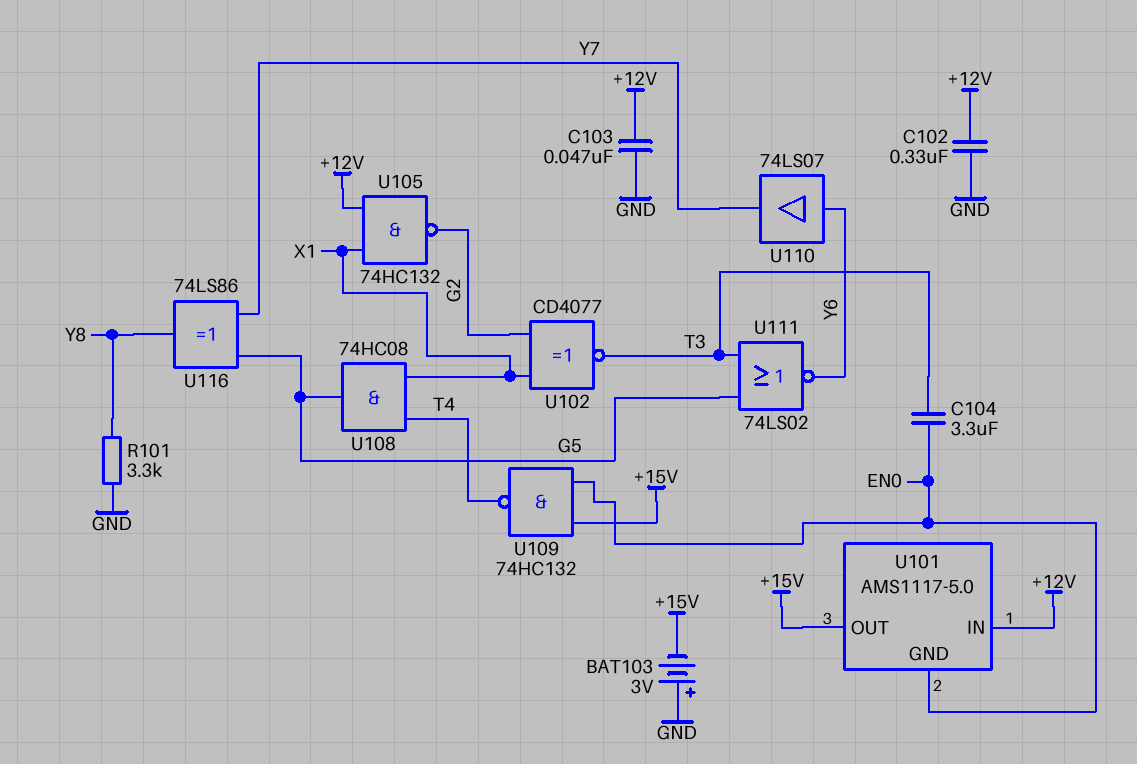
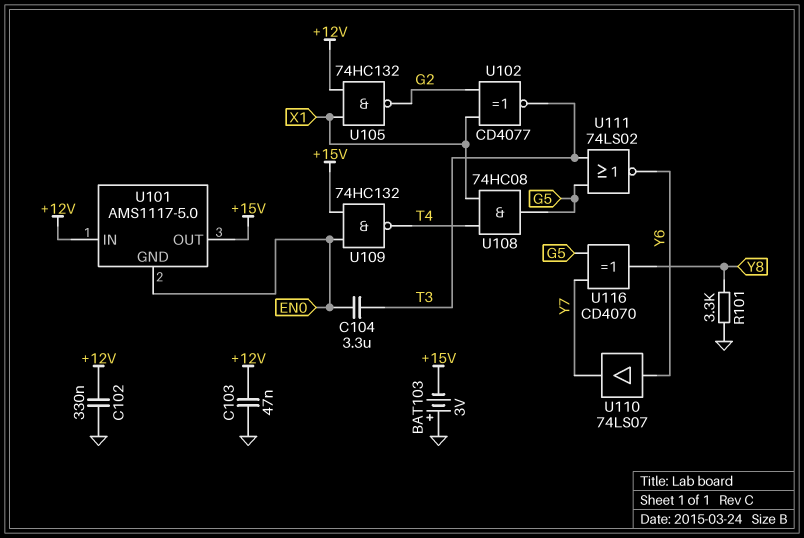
U116: XOR 74LS86 (in G5, in Y7, out Y8) -> XOR CD4070 (in G5, in Y7, out Y8)

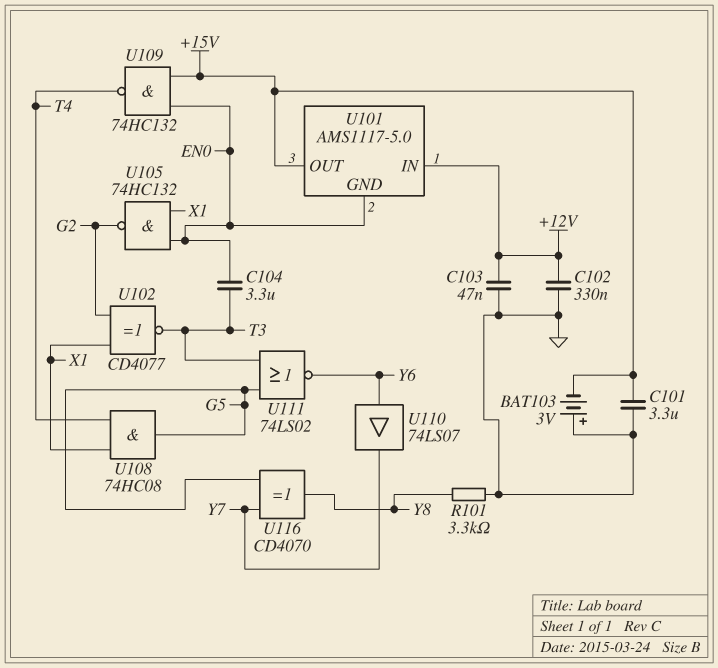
C101: none -> 3.3uF (+15V, GND)
U105: NAND 74HC132 (in +12V, in X1, out G2) -> NAND 74HC132 (in EN0, in X1, out G2)

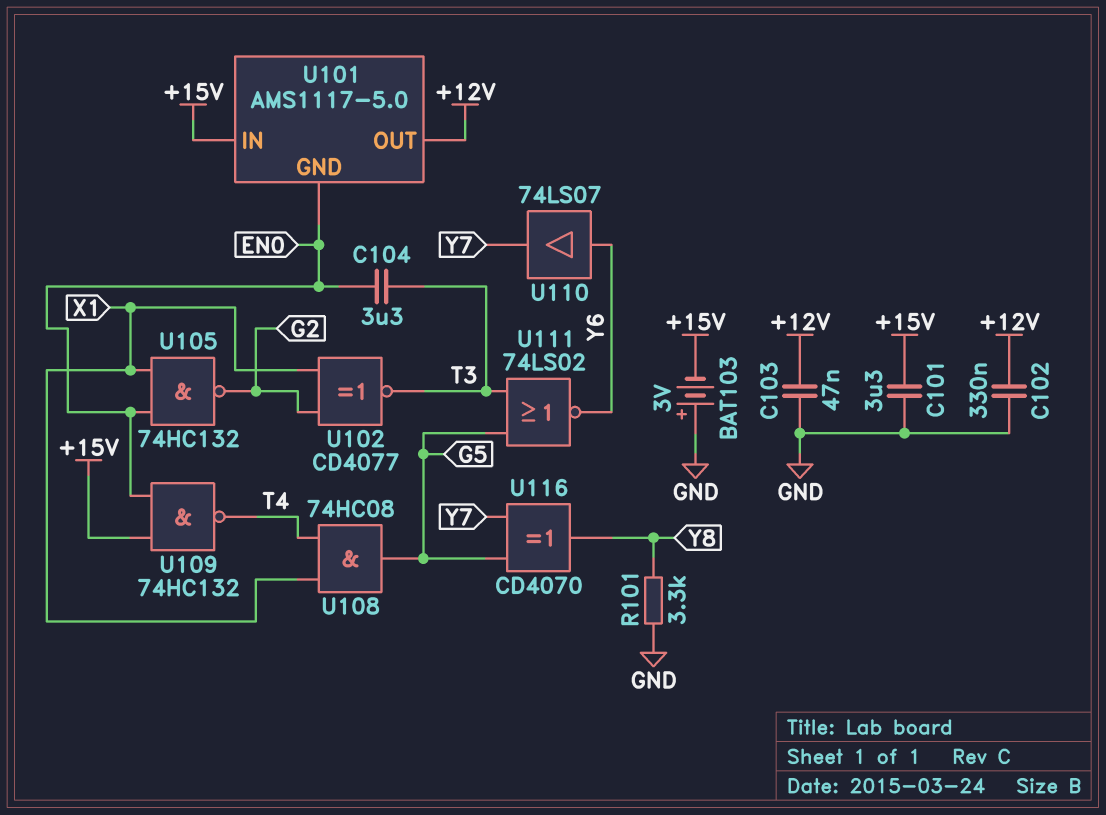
U101 pin IN: +12V -> +15V
U101 pin OUT: +15V -> +12V

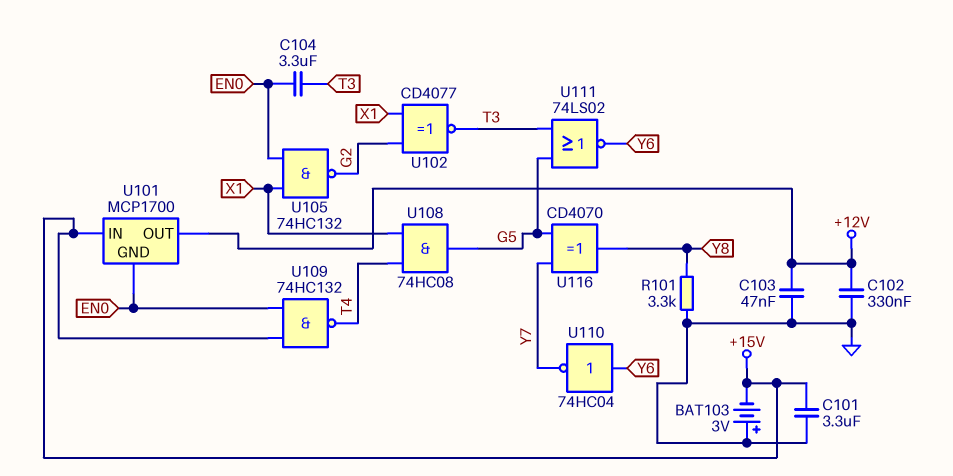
U101: AMS1117-5.0 -> MCP1700
U110: buffer 74LS07 (in Y6, out Y7) -> NOT 74HC04 (in Y6, out Y7)

